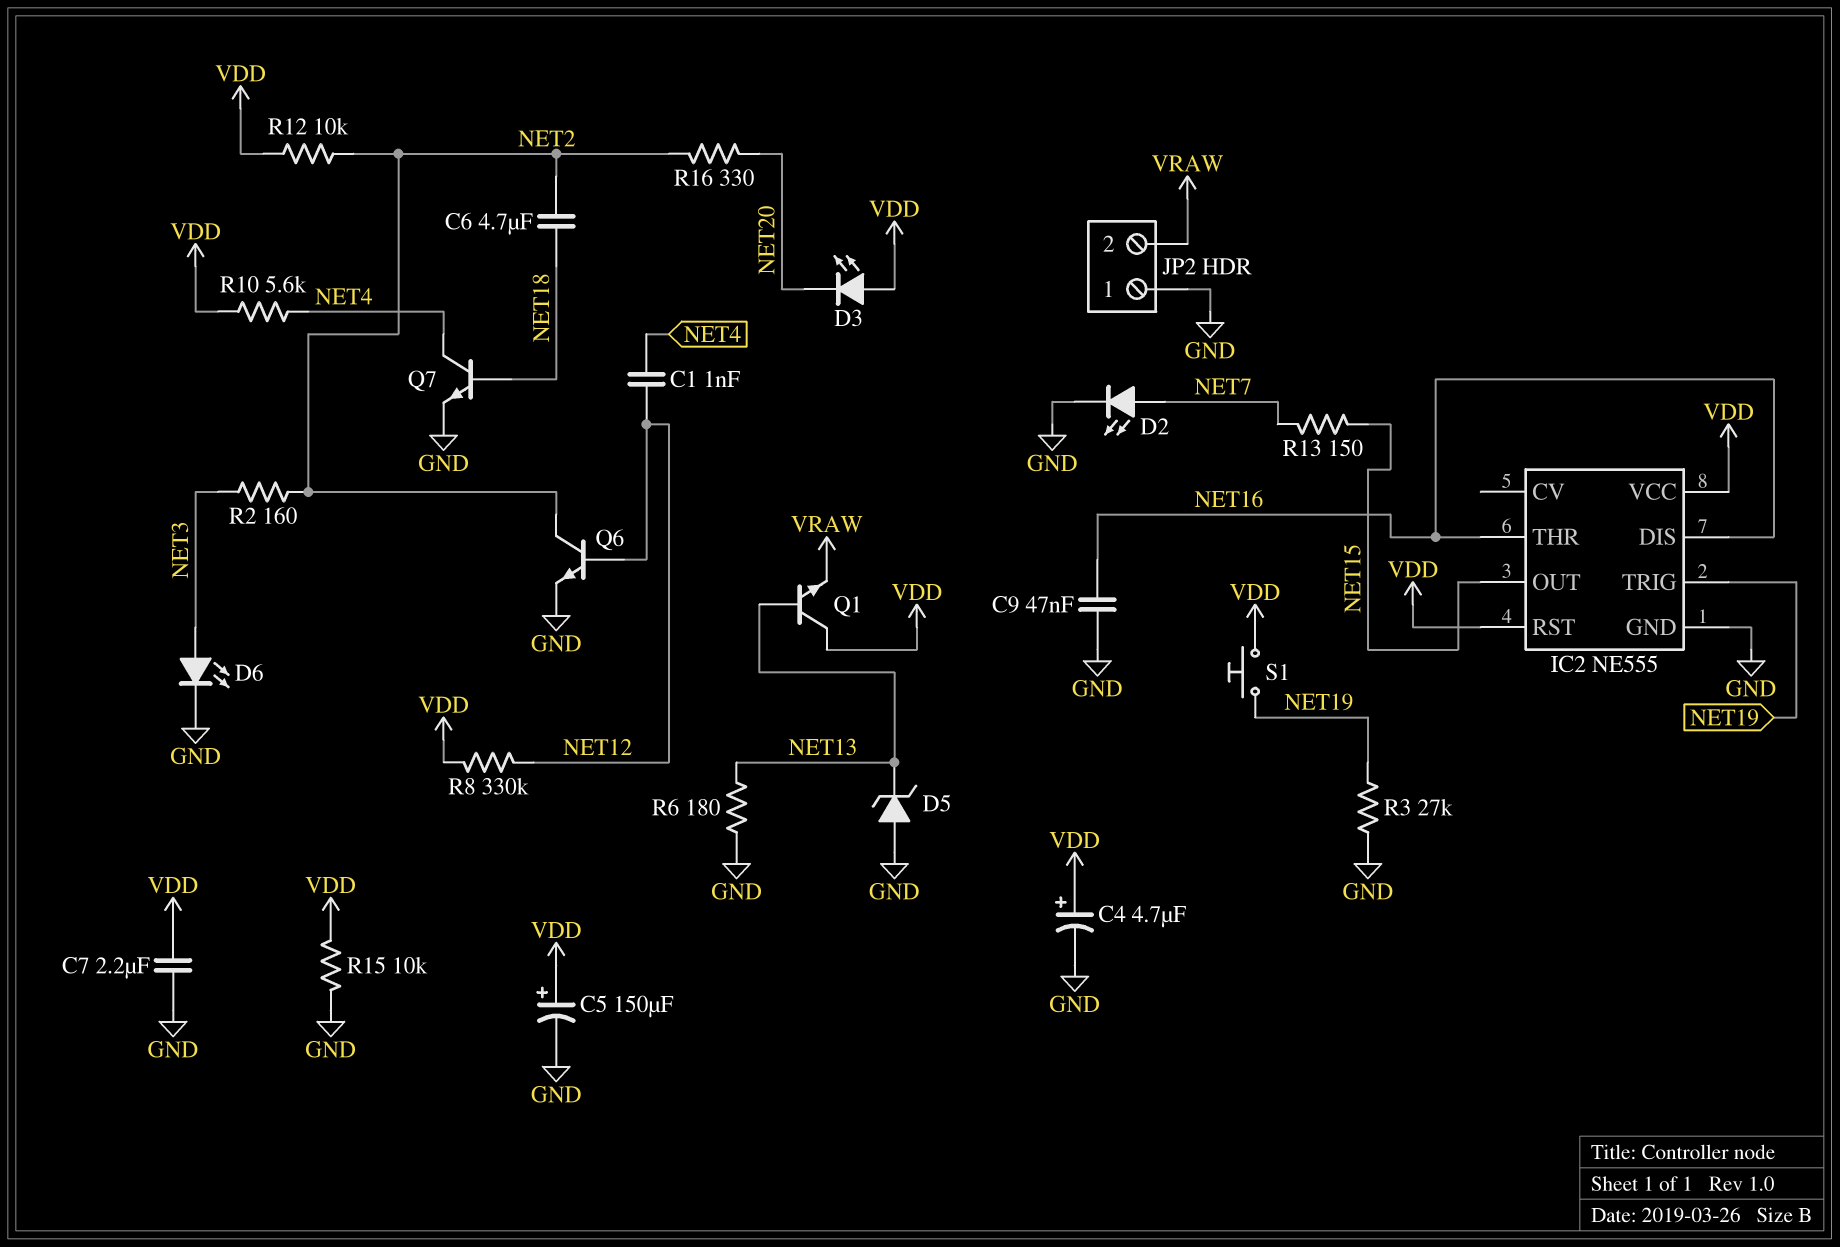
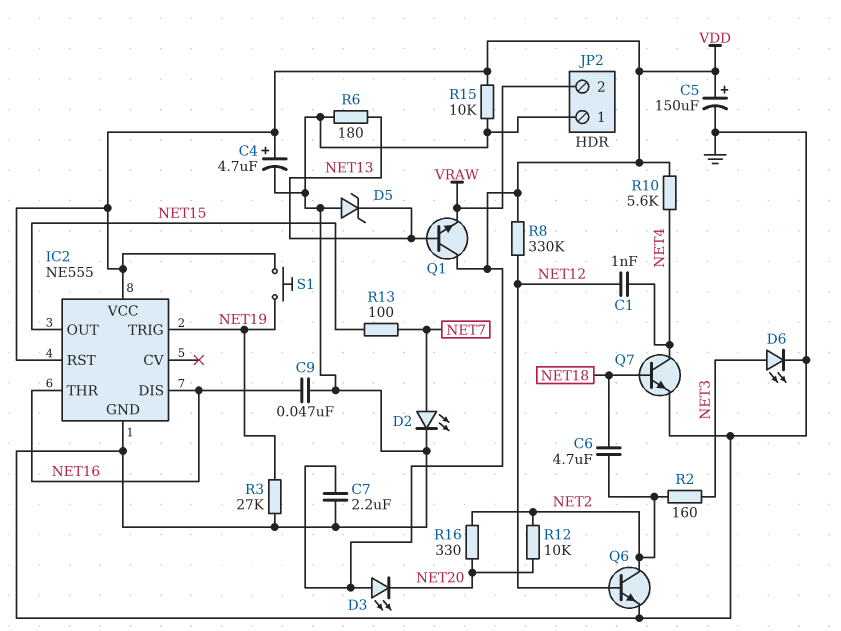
R12: 10k (NET2, VDD) -> 10k (NET2, NET20)
R13: 150 (NET7, NET15) -> 100 (NET7, NET15)

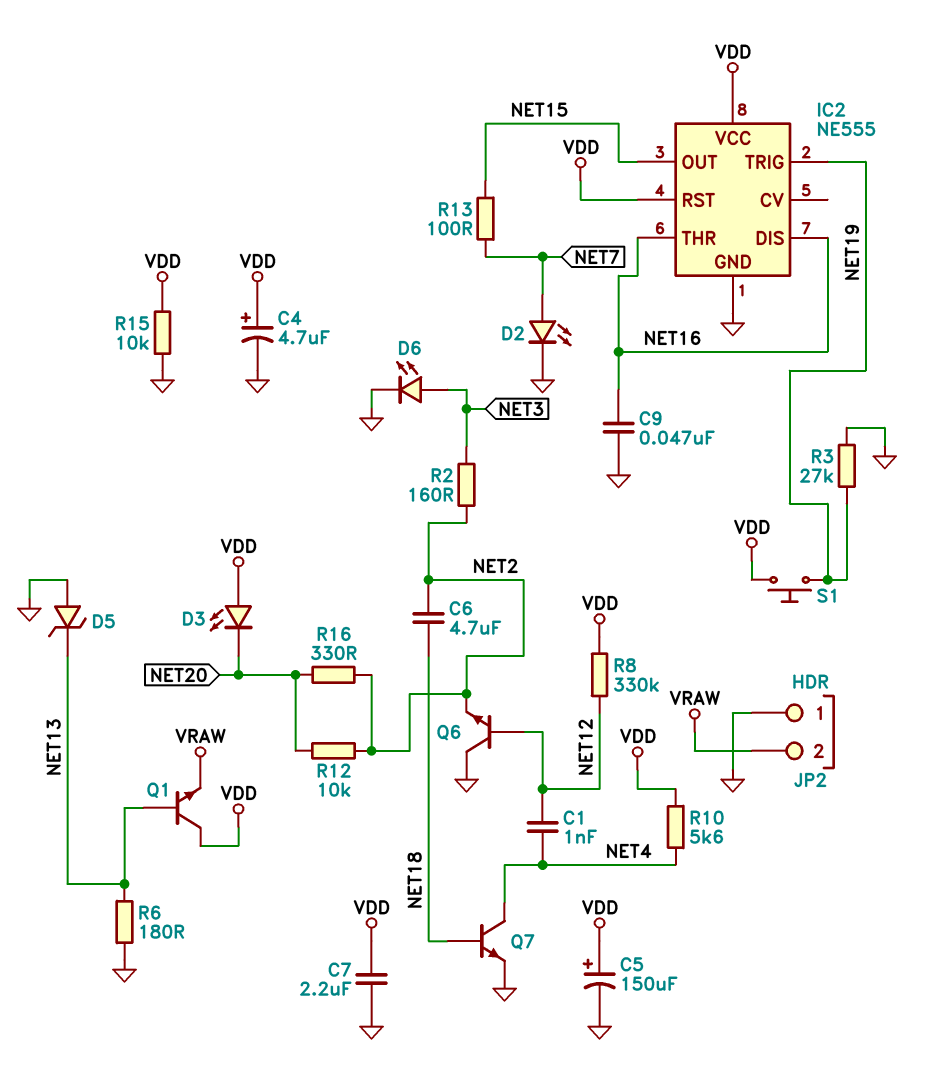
Q6: NPN (B NET12, C NET2, E GND) -> NPN (B NET12, C GND, E NET2)

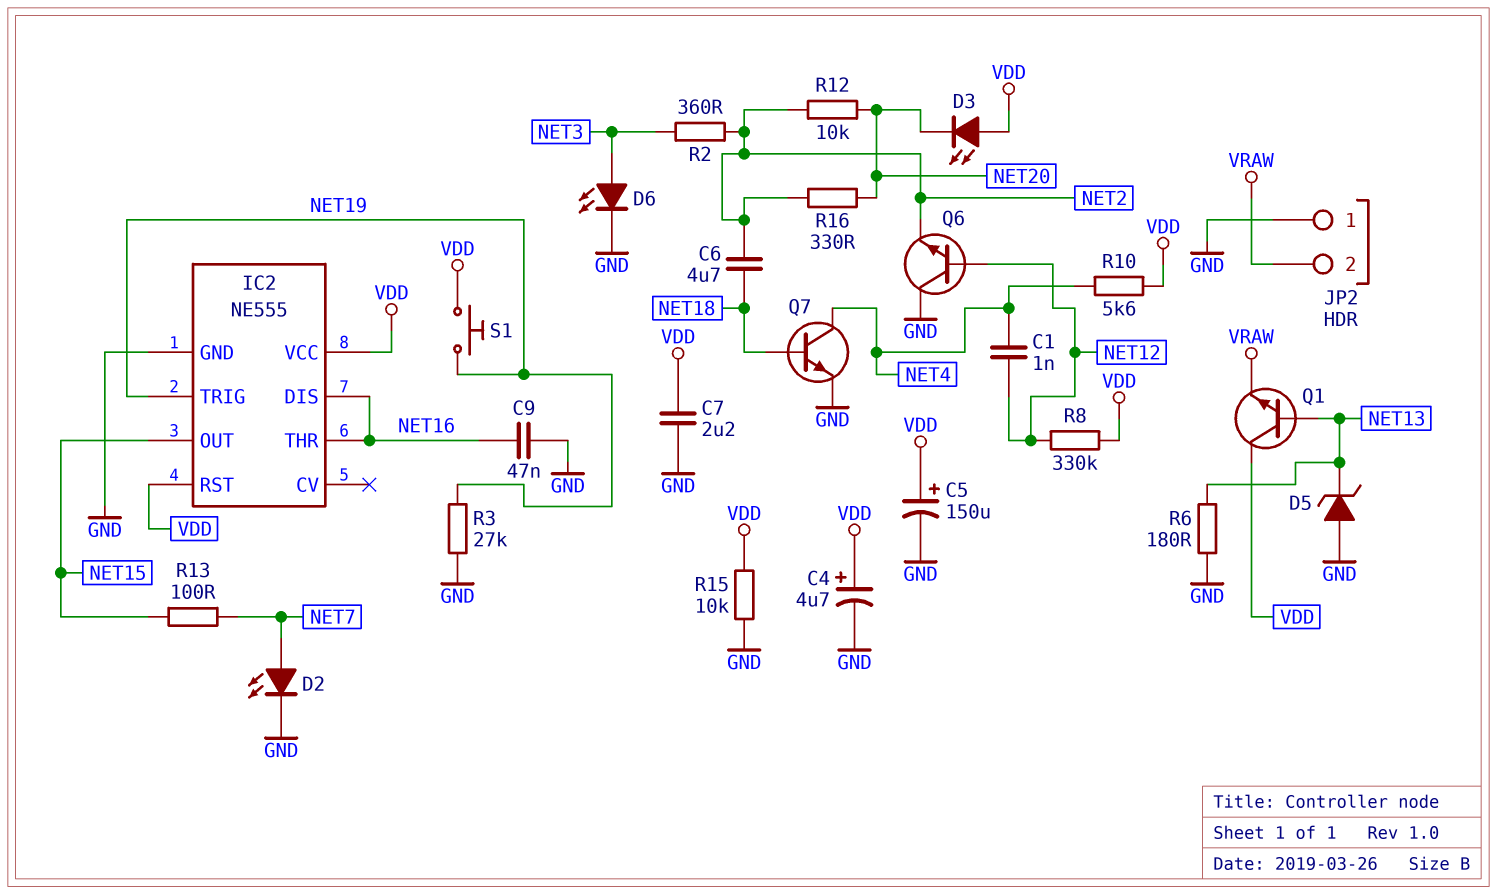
R2: 160 (NET2, NET3) -> 360 (NET2, NET3)

